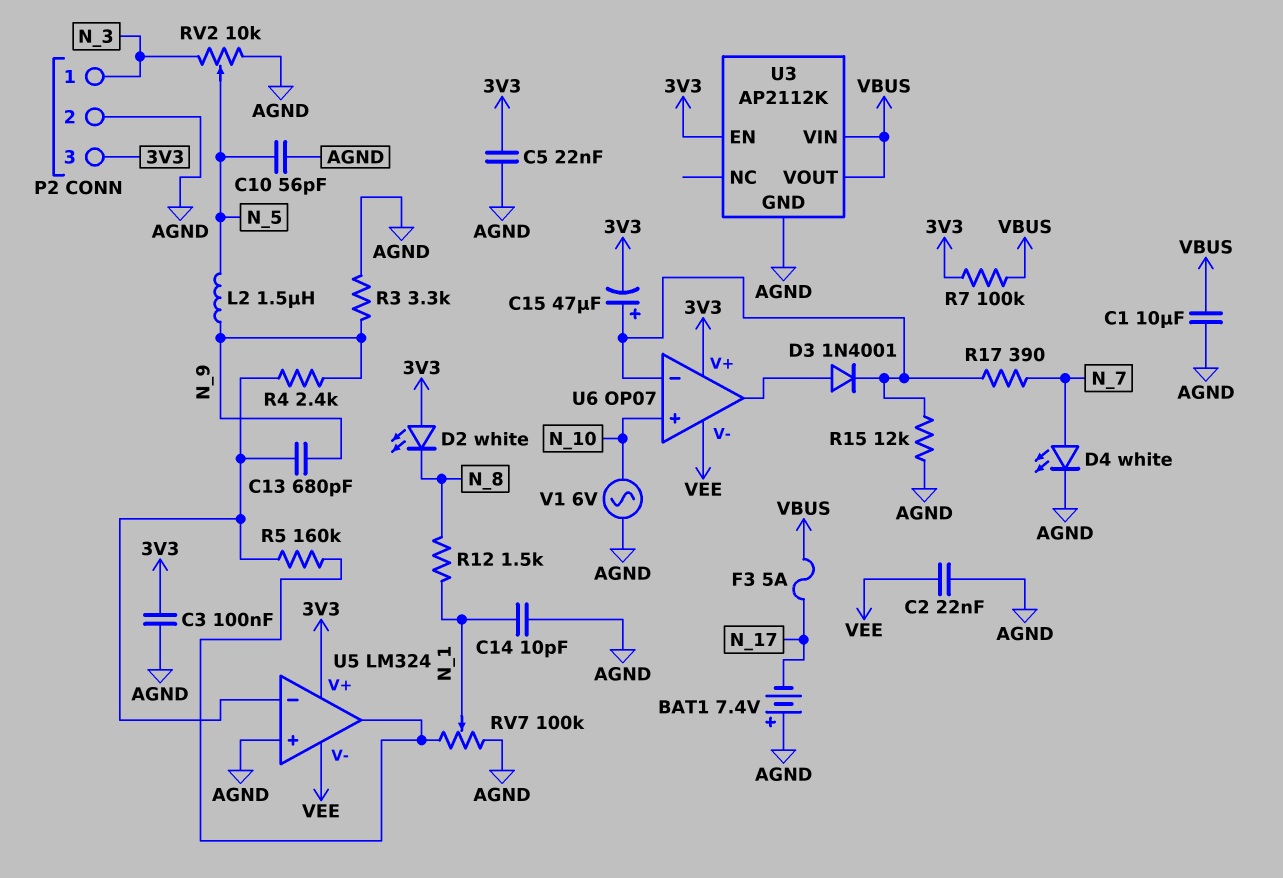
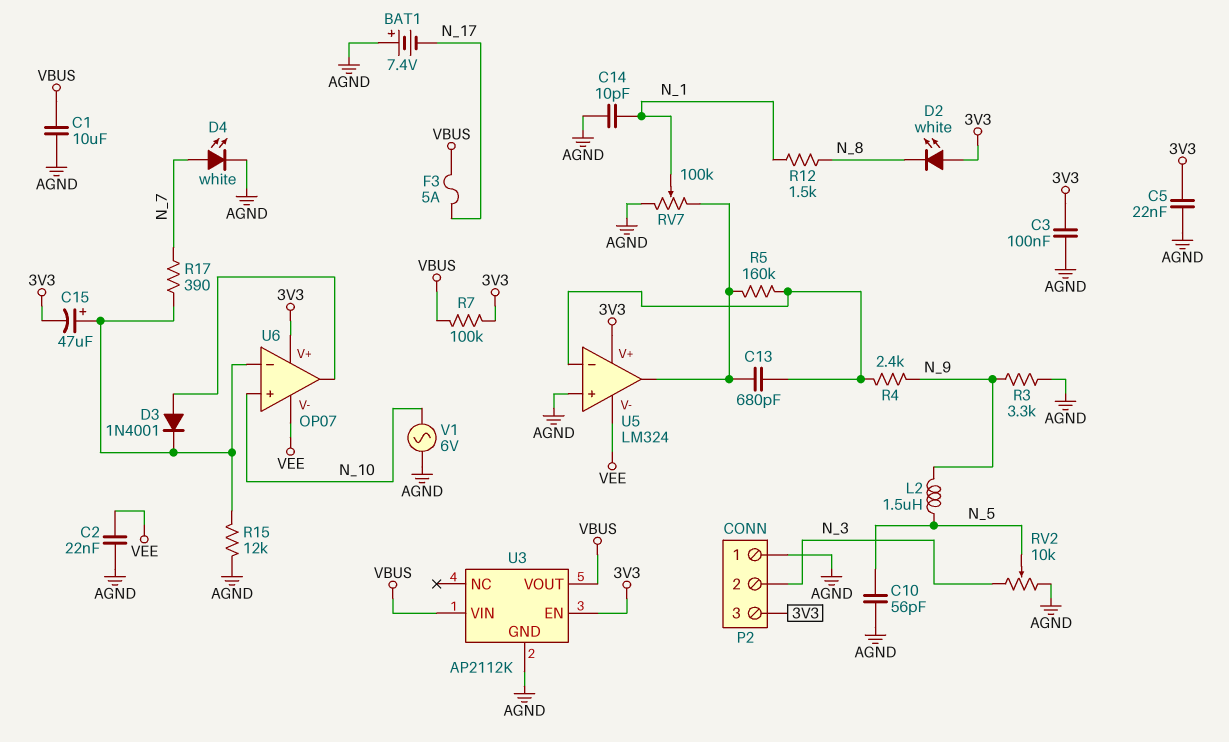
C13: 680pF (N_9, U5/in-) -> 680pF (U5/in-, U5/out)
P2 pin 1: N_3 -> AGND
P2 pin 2: AGND -> N_3

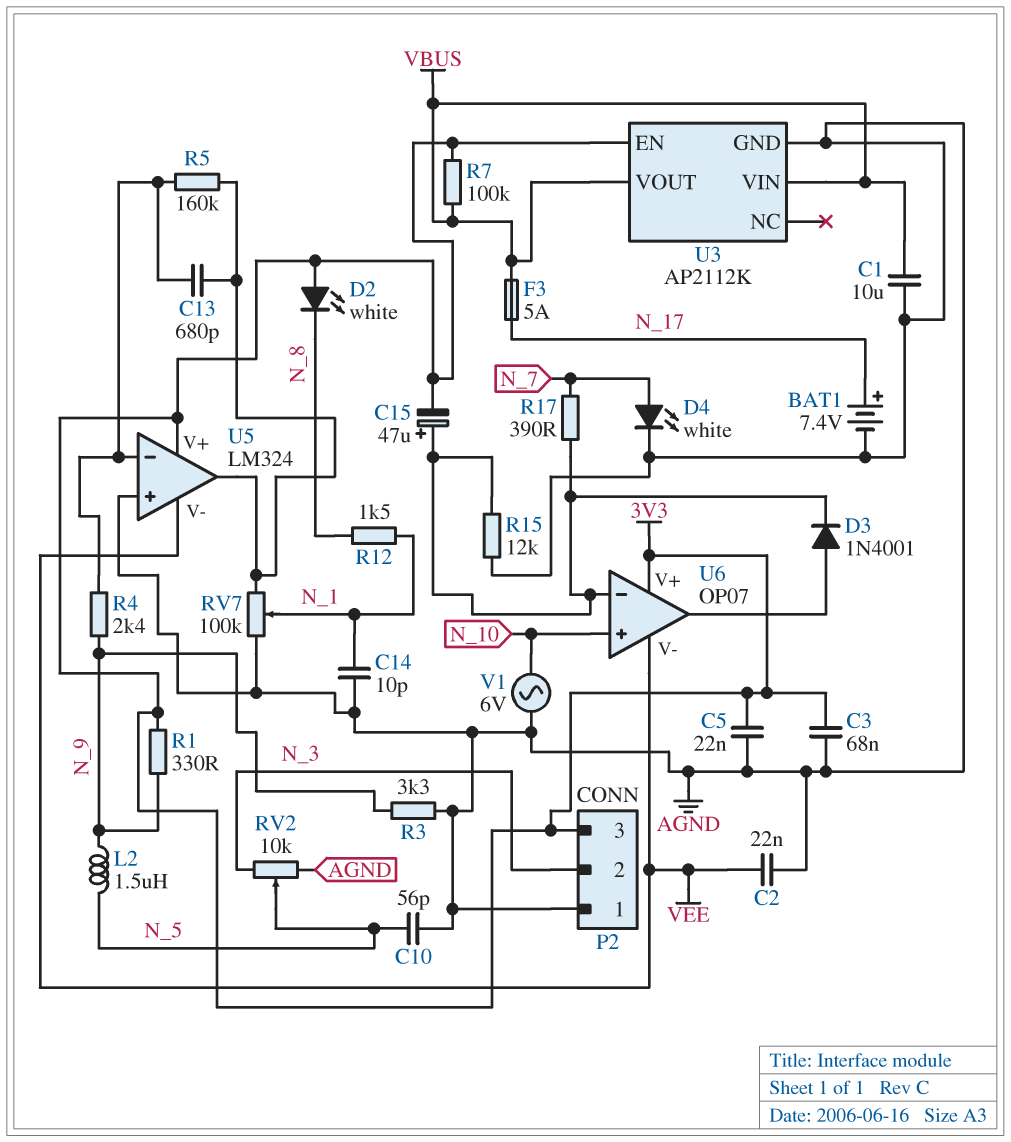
BAT1: 7.4V (plus AGND, minus N_17) -> 7.4V (plus N_17, minus AGND)
C3: 100nF (3V3, AGND) -> 68nF (3V3, AGND)
R1: none -> 330 (3V3, N_9)

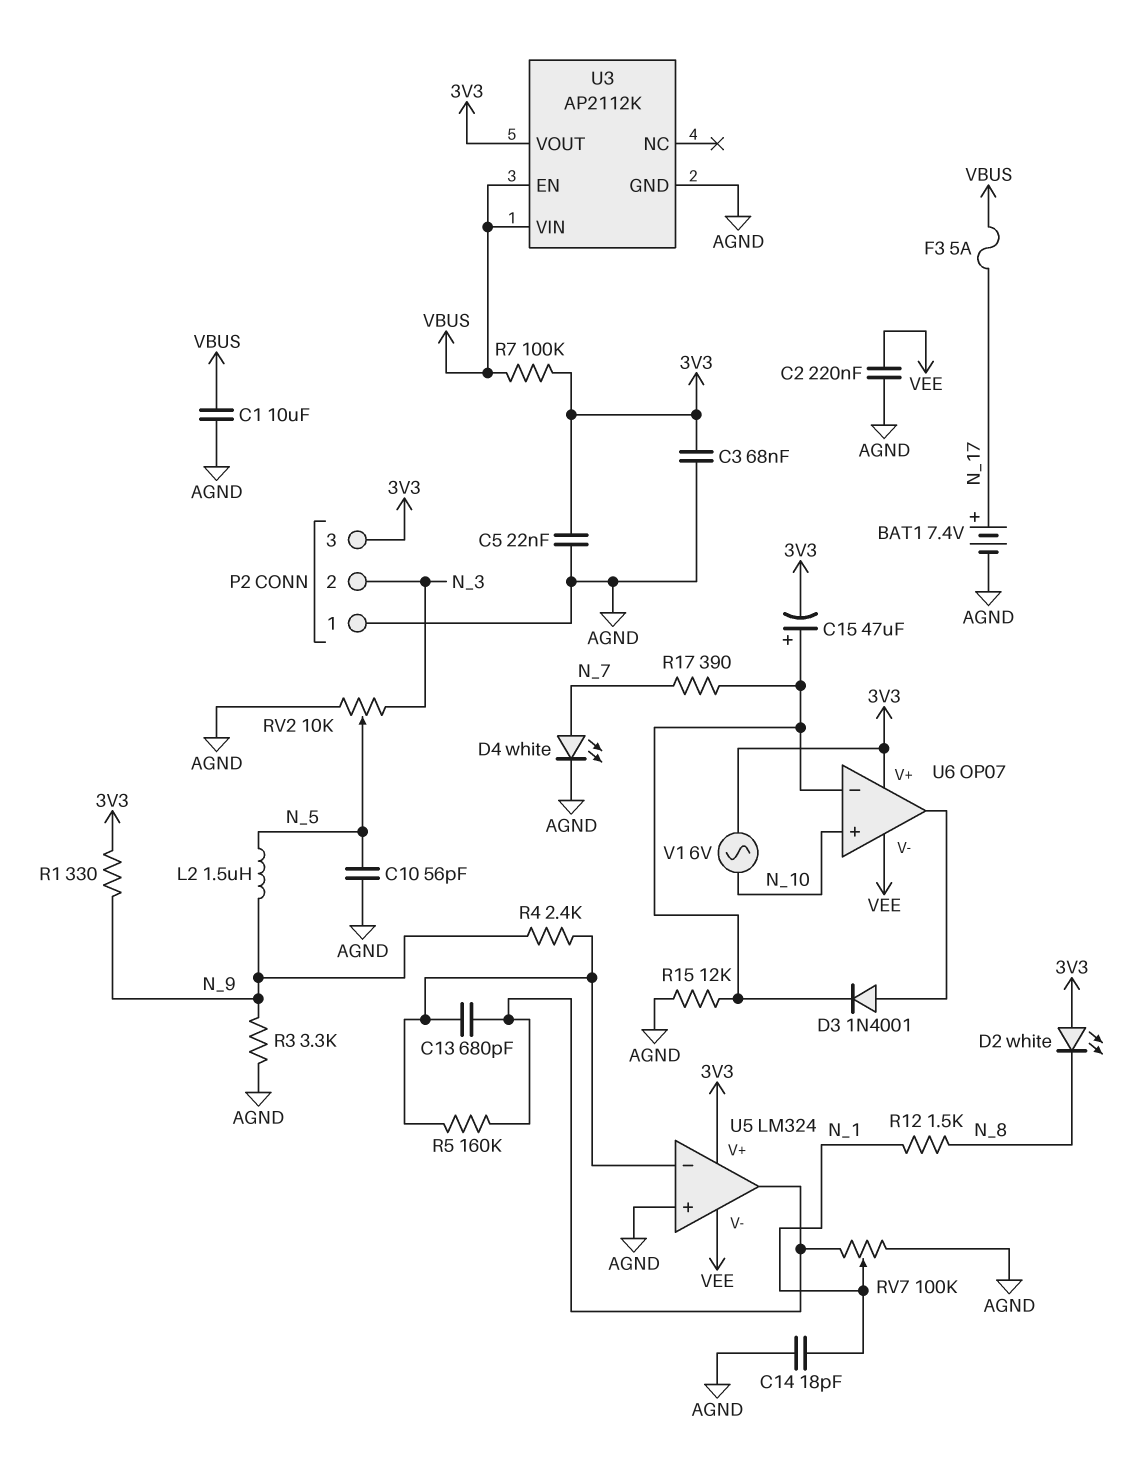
C2: 22nF (AGND, VEE) -> 220nF (AGND, VEE)
C14: 10pF (AGND, N_1) -> 18pF (AGND, N_1)
U3 pin EN: 3V3 -> VBUS
U3 pin VOUT: VBUS -> 3V3
V1: AC 6V (AGND, N_10) -> AC 6V (3V3, N_10)

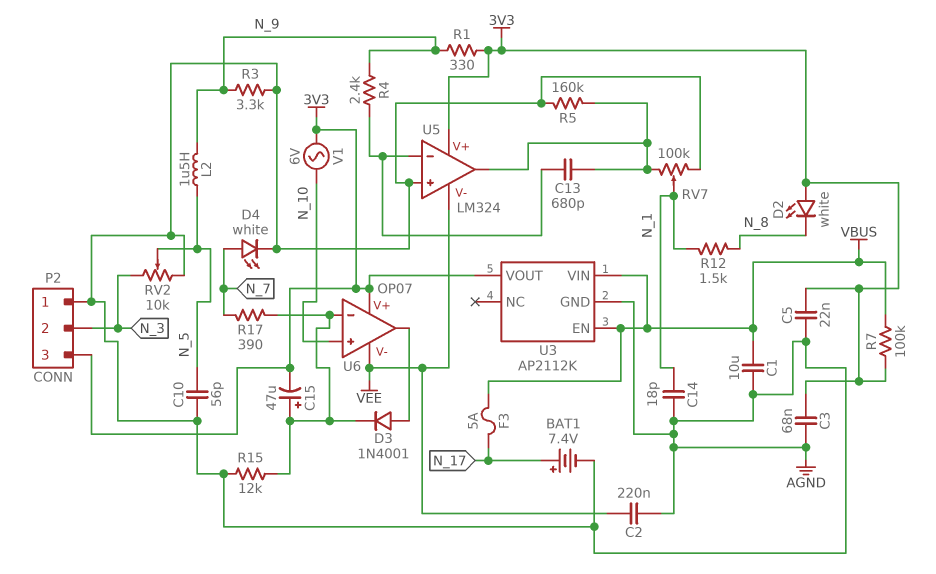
R5: 160k (U5/in-, U5/out) -> 160k (AGND, U5/out)

